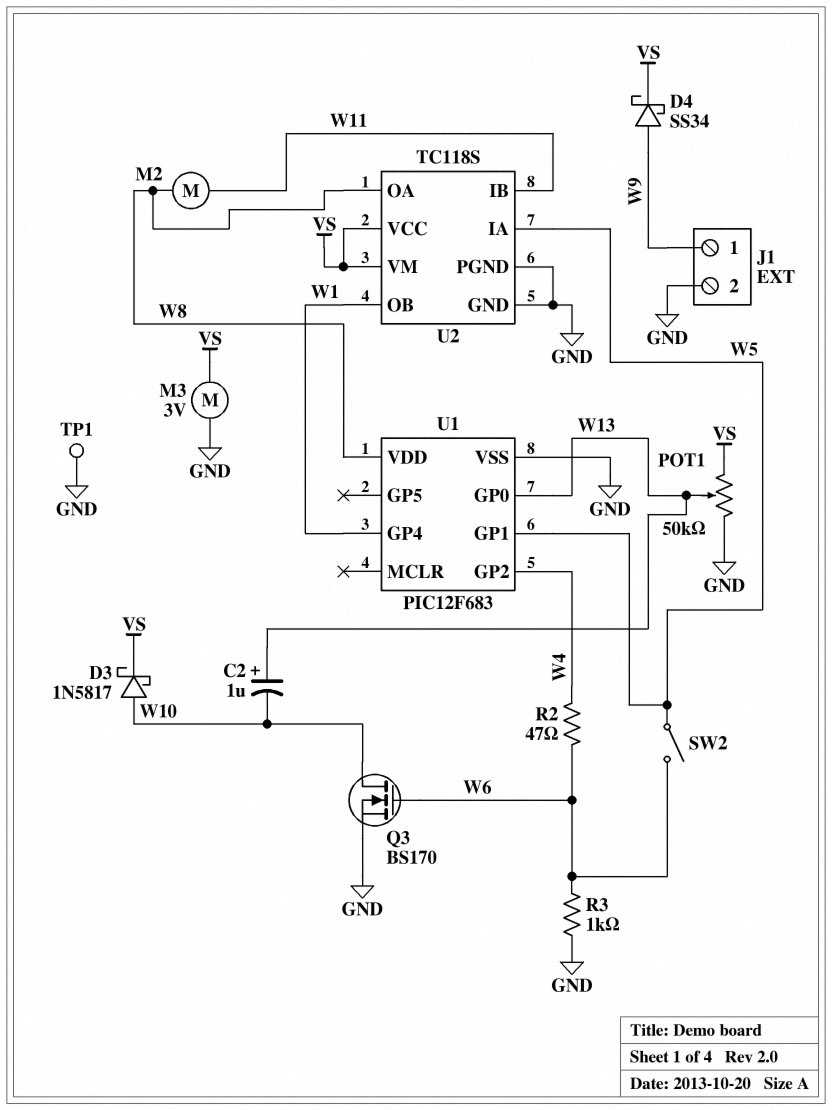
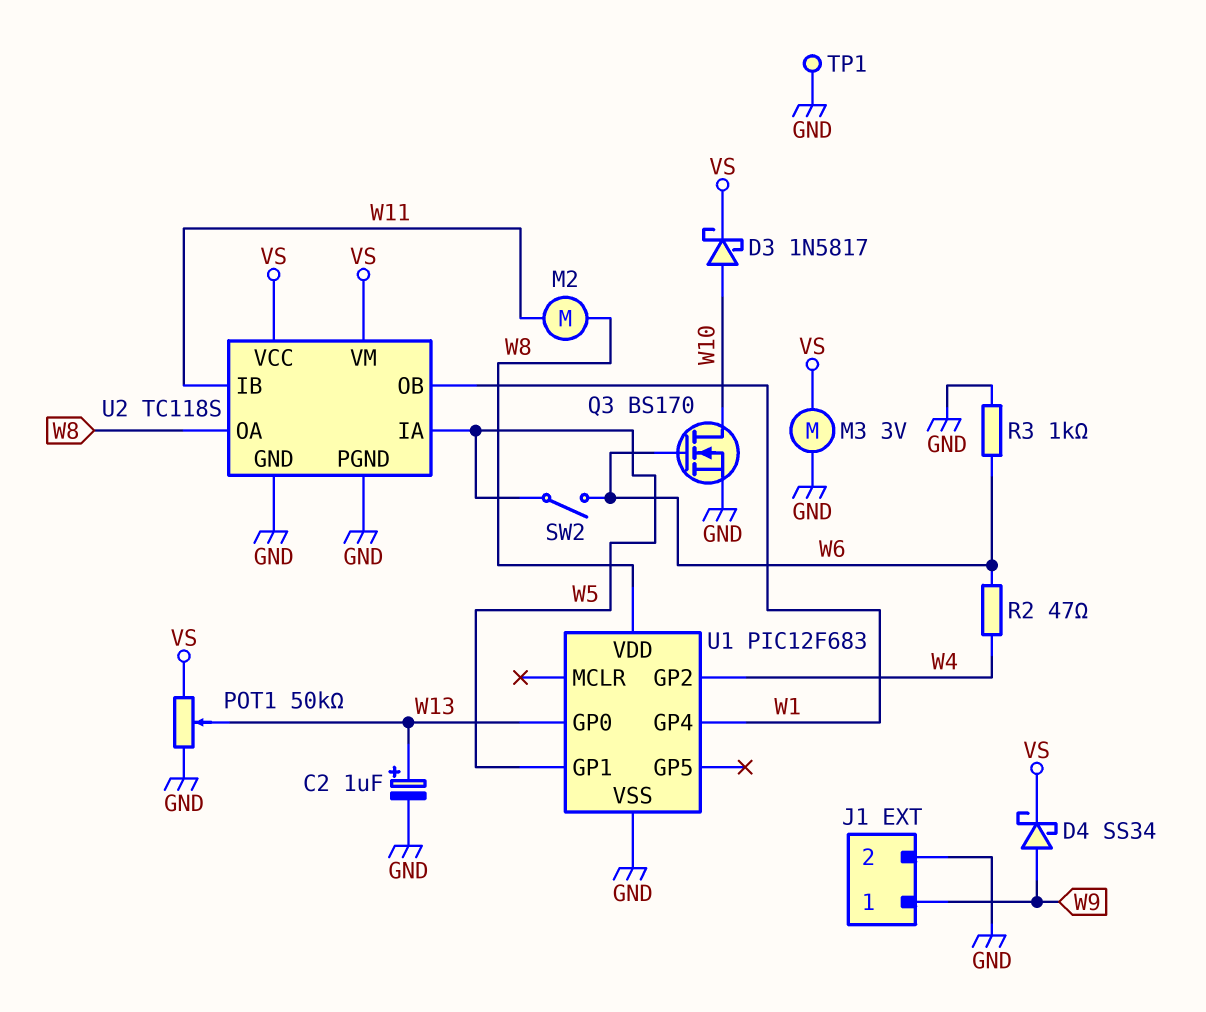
C2: 1uF (plus W13, minus W10) -> 1uF (plus W13, minus GND)

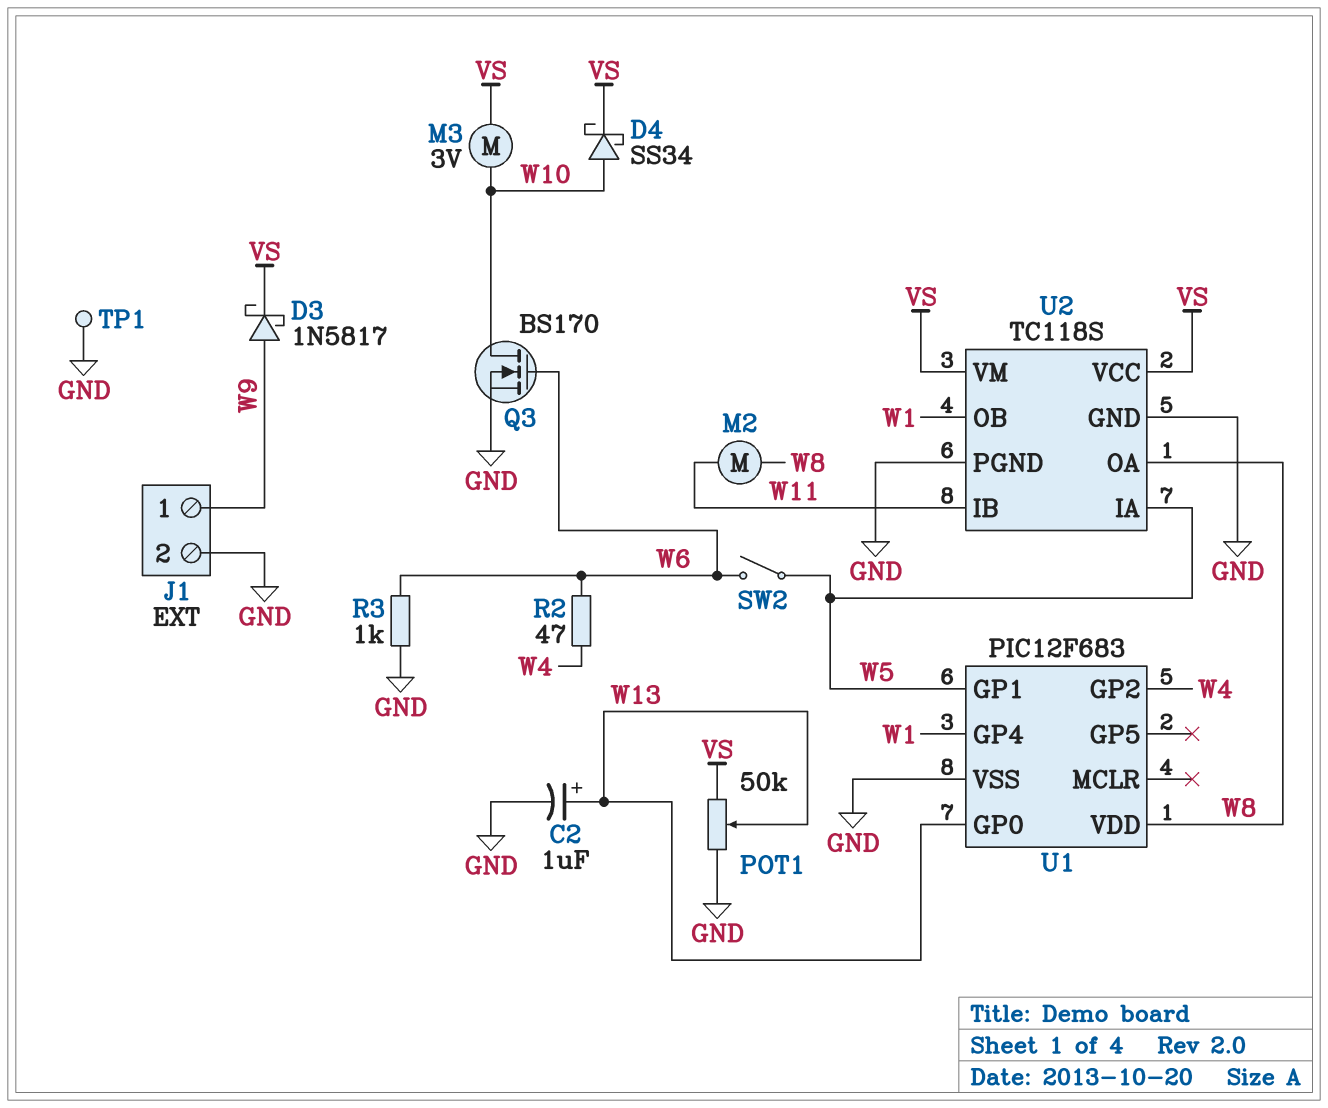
D3: schottky 1N5817 (A W10, K VS) -> schottky 1N5817 (A W9, K VS)
D4: schottky SS34 (A W9, K VS) -> schottky SS34 (A W10, K VS)
M3: motor 3V (GND, VS) -> motor 3V (VS, W10)

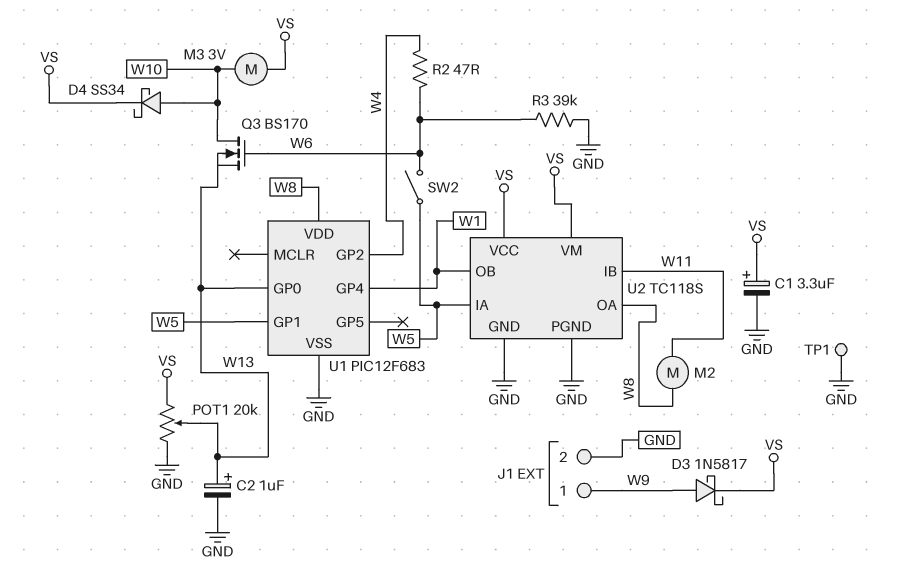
C1: none -> 3.3uF (plus VS, minus GND)
POT1: 50k (GND, VS, wiper W13) -> 20k (GND, VS, wiper W13)
Q3: NMOS BS170 (G W6, D W10, S GND) -> NMOS BS170 (G W6, D W10, S W13)
R3: 1k (GND, W6) -> 39k (GND, W6)

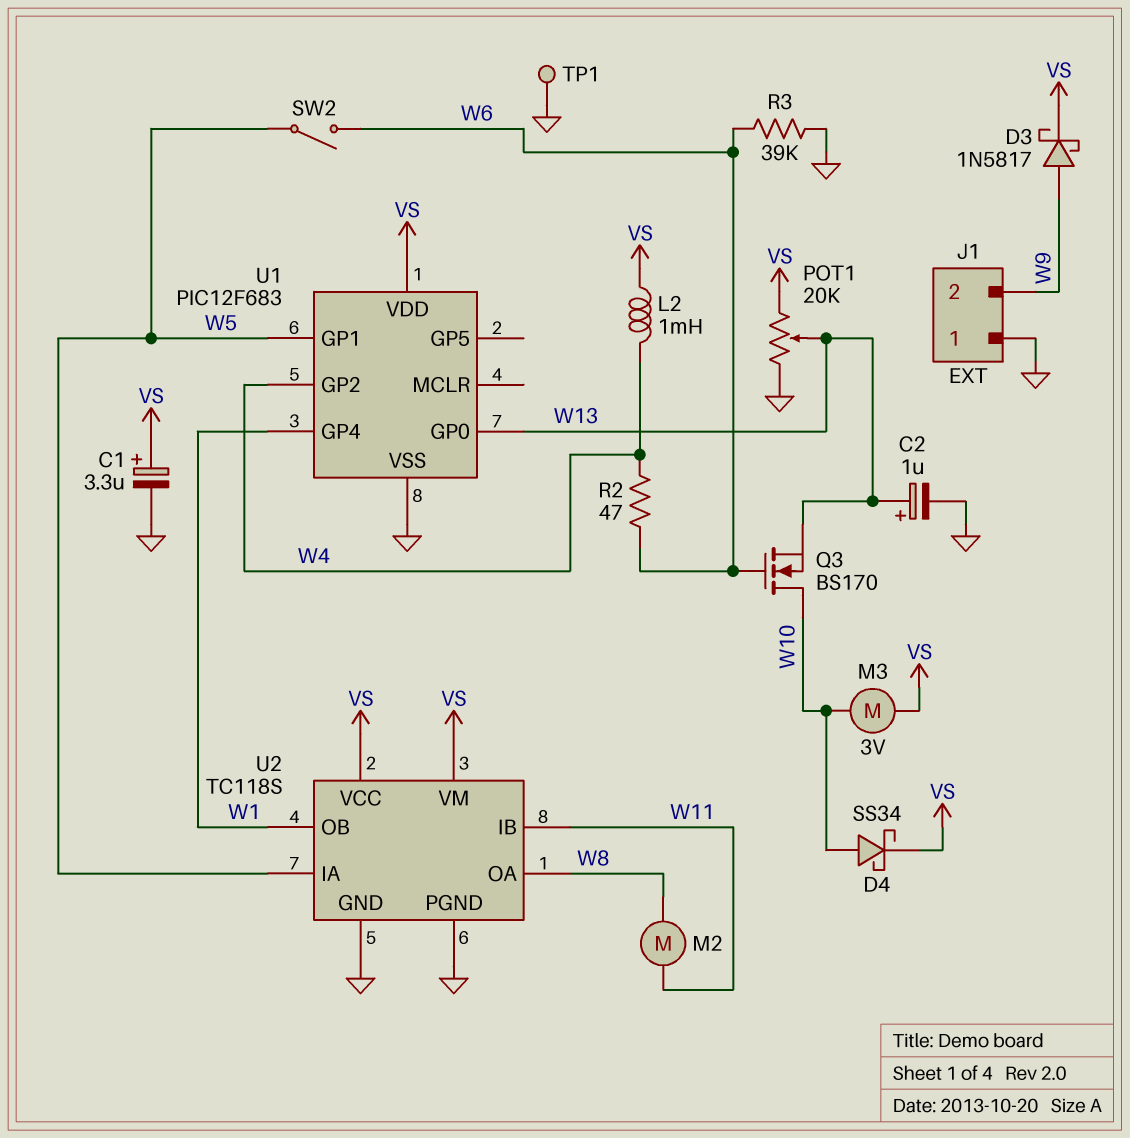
J1 pin 1: W9 -> GND
J1 pin 2: GND -> W9
L2: none -> 1mH (VS, W4)
U1 pin VDD: W8 -> VS

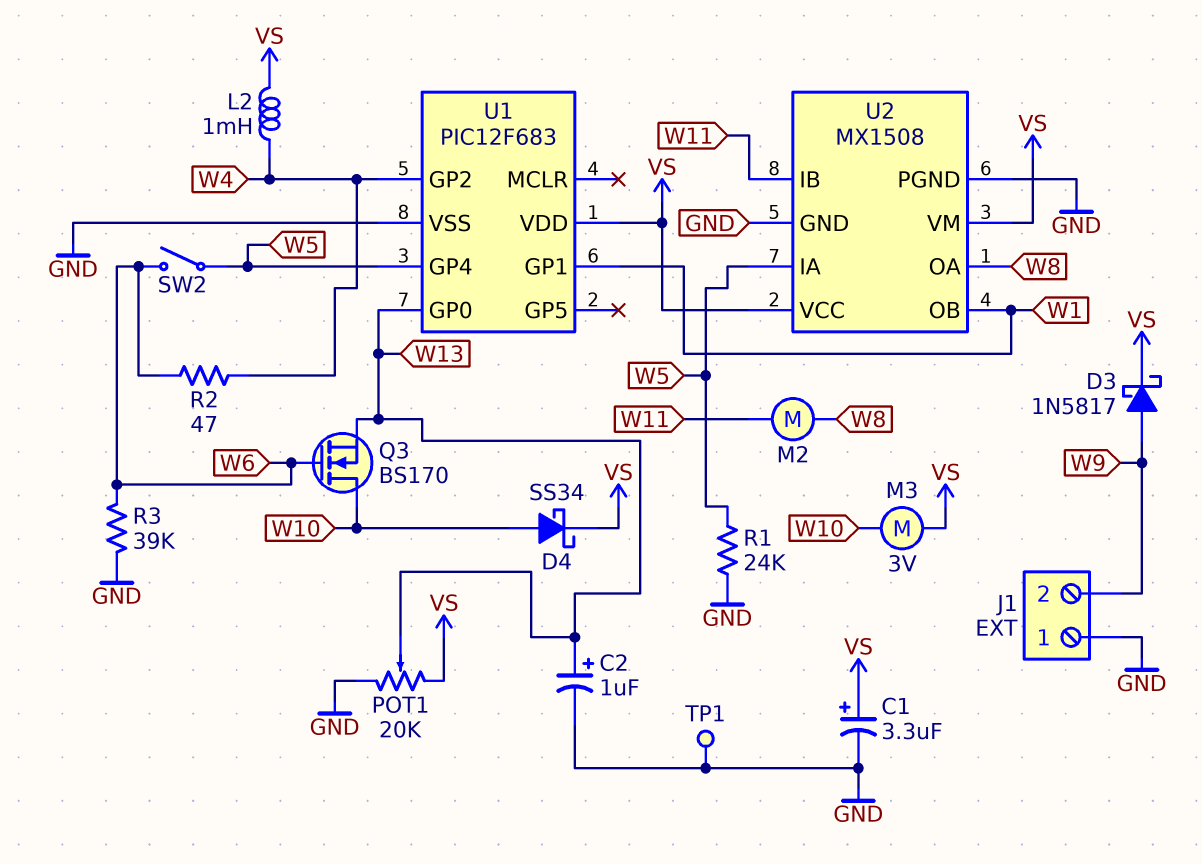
R1: none -> 24k (GND, W5)
U1 pin GP1: W5 -> W1
U1 pin GP4: W1 -> W5
U2: TC118S -> MX1508

